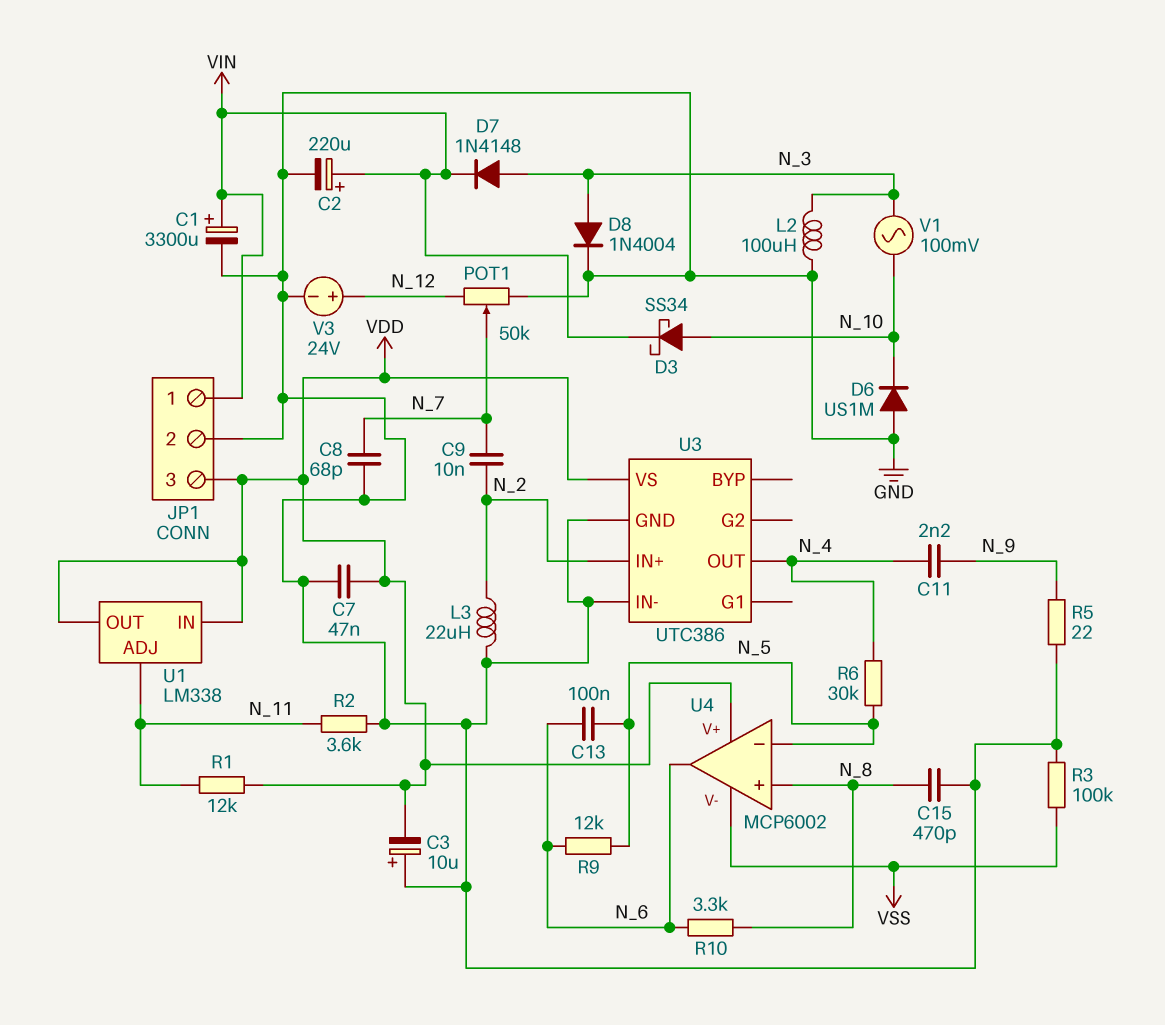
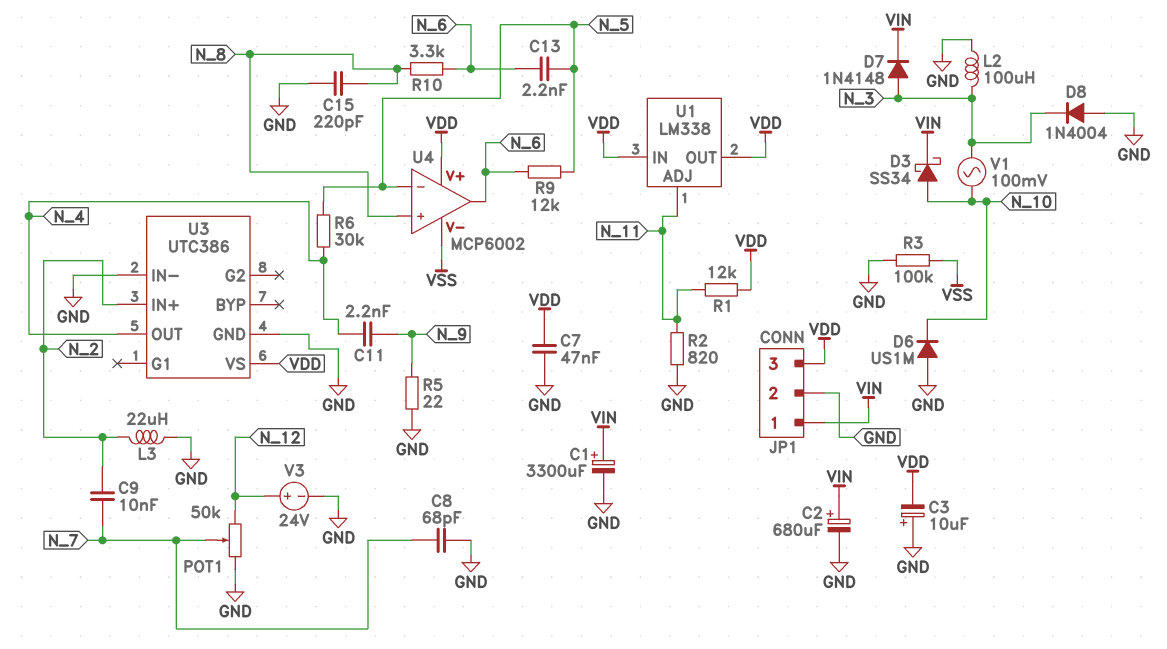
C2: 220uF (plus VIN, minus GND) -> 680uF (plus VIN, minus GND)
C13: 100nF (N_5, N_6) -> 2.2nF (N_5, N_6)
C15: 470pF (GND, N_8) -> 220pF (GND, N_8)
D8: diode 1N4004 (A N_3, K GND) -> diode 1N4004 (A GND, K N_3)
R2: 3.6k (GND, N_11) -> 820 (GND, N_11)

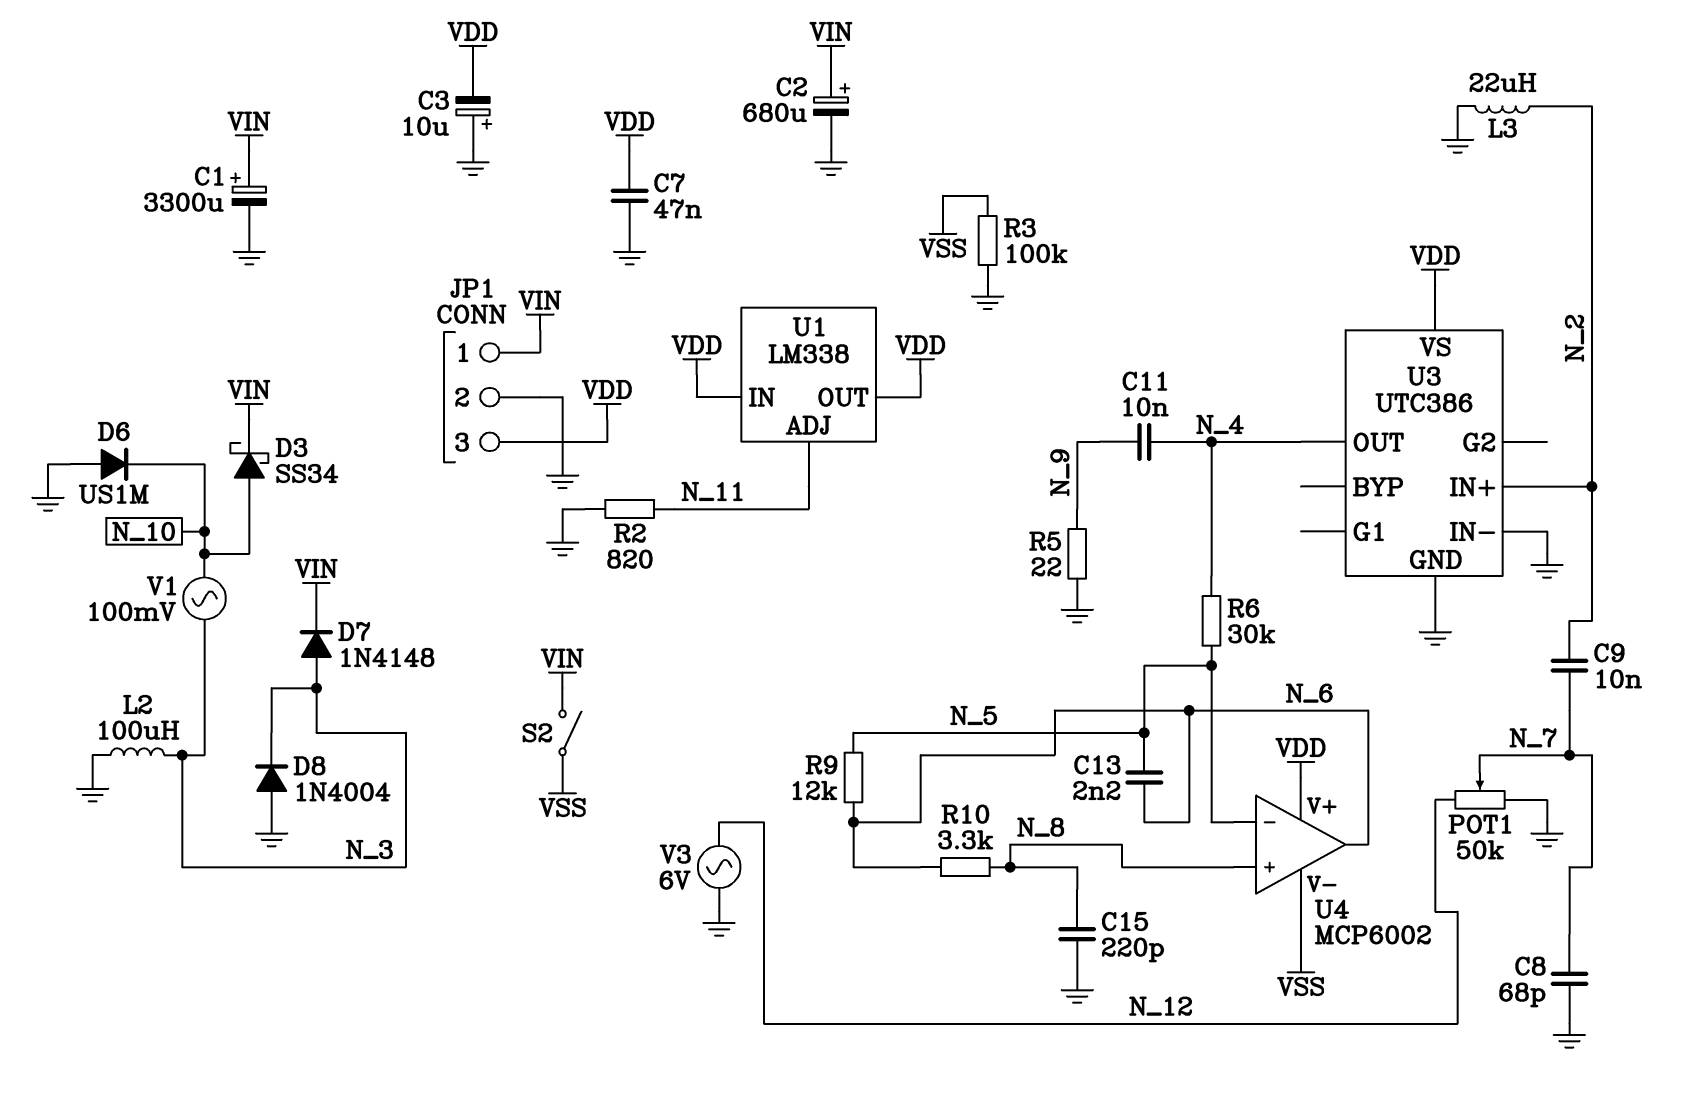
C11: 2.2nF (N_4, N_9) -> 10nF (N_4, N_9)
R1: 12k (N_11, VDD) -> none
S2: none -> switch (VIN, VSS)
V3: 24V (plus N_12, minus GND) -> AC 6V (GND, N_12)

